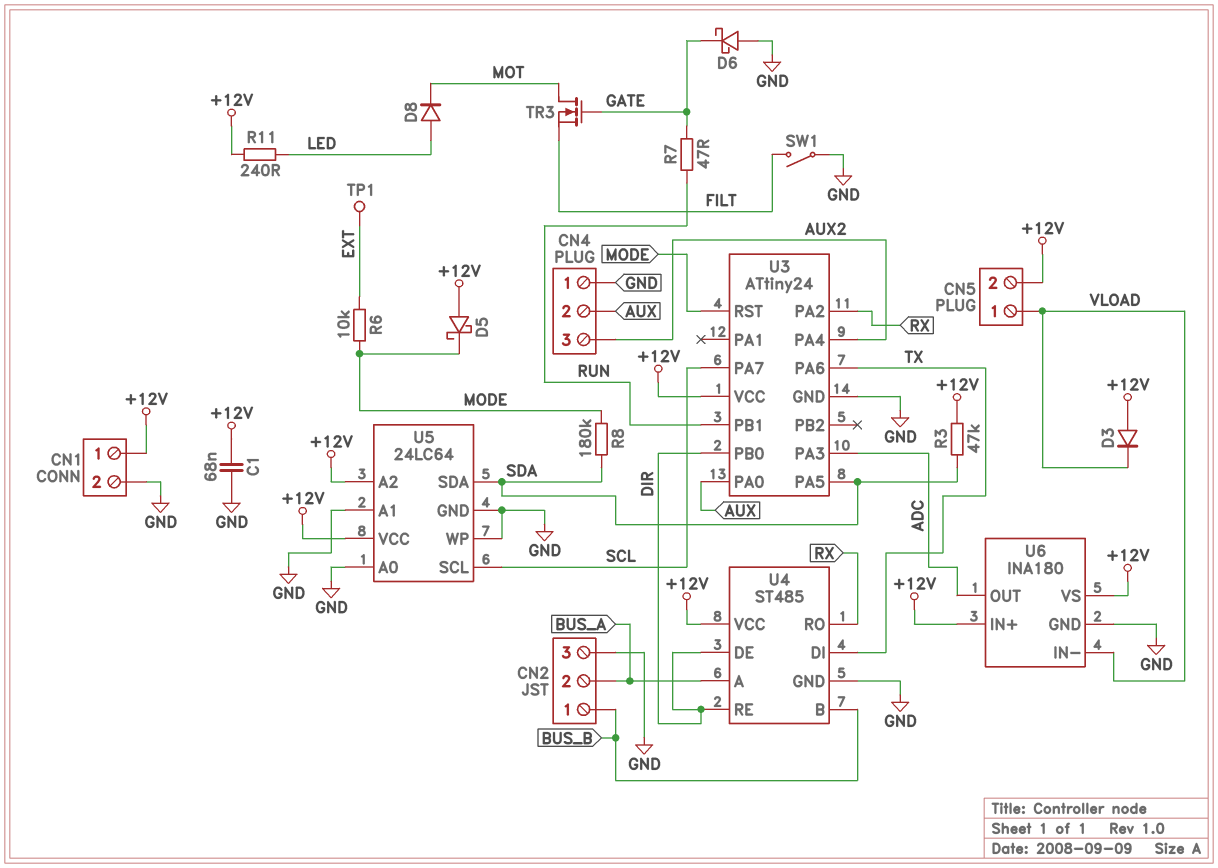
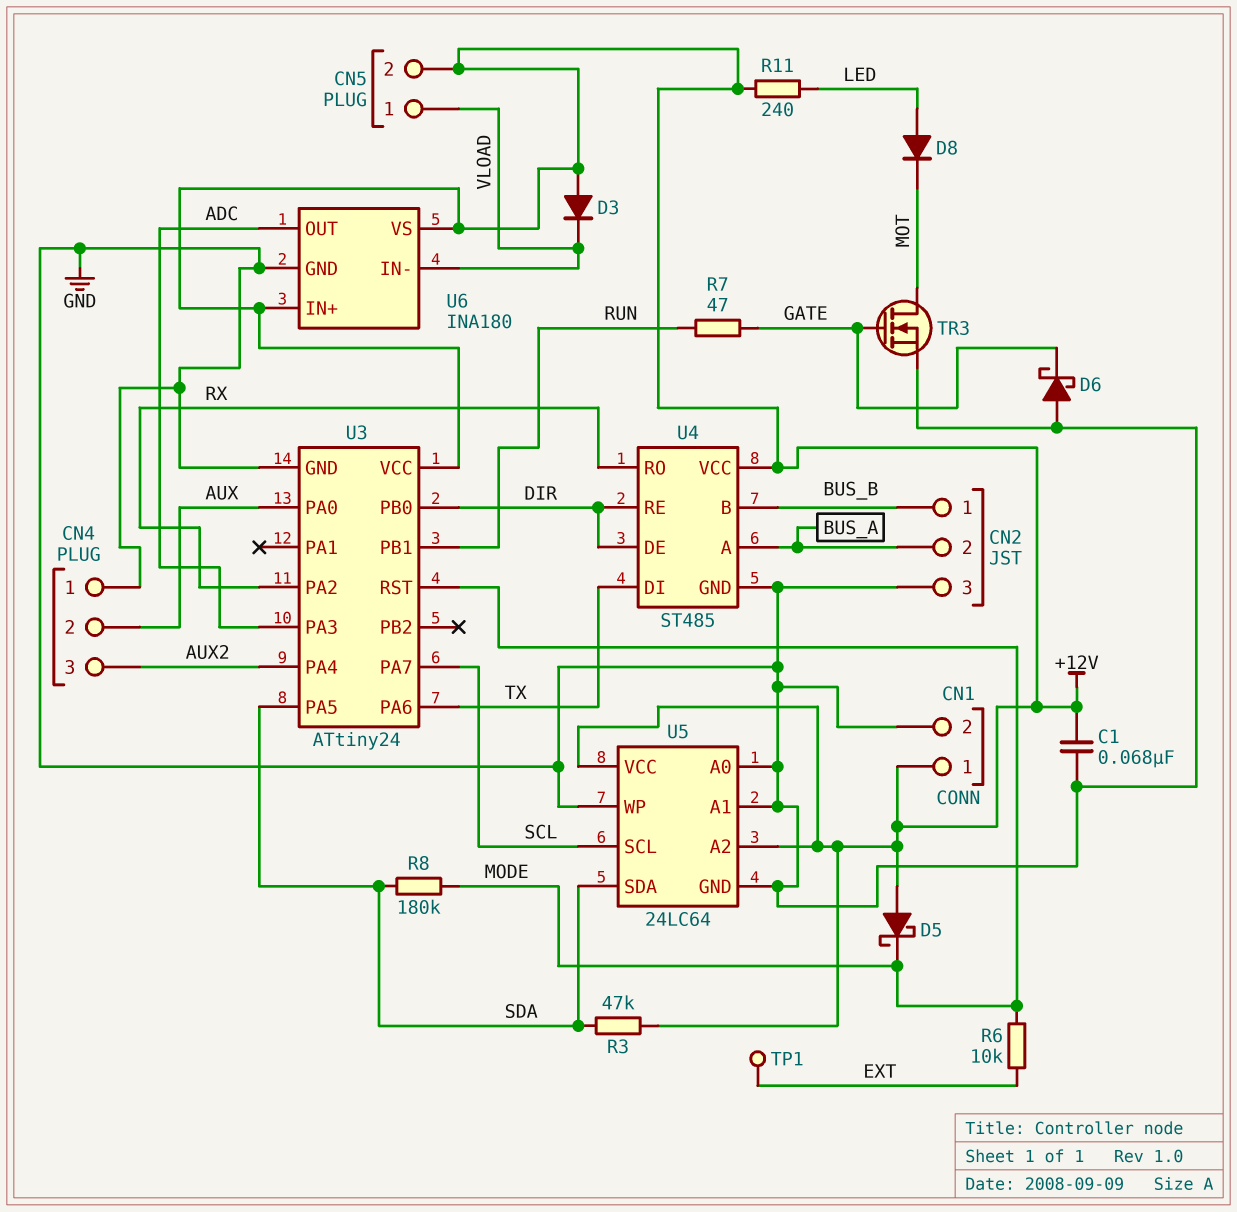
SW1: switch (FILT, GND) -> none
TR3: NMOS (G GATE, D MOT, S FILT) -> NMOS (G GATE, D MOT, S GND)

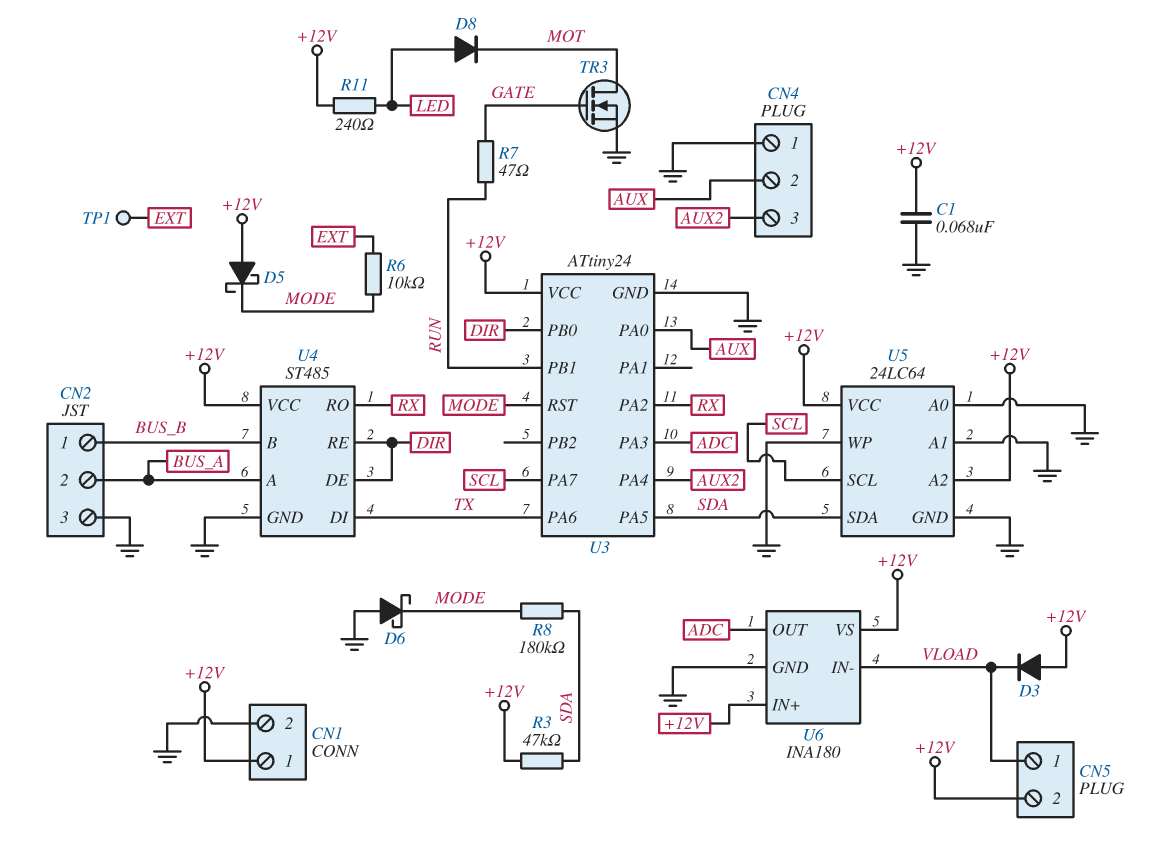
D6: schottky (A GND, K GATE) -> schottky (A GND, K MODE)

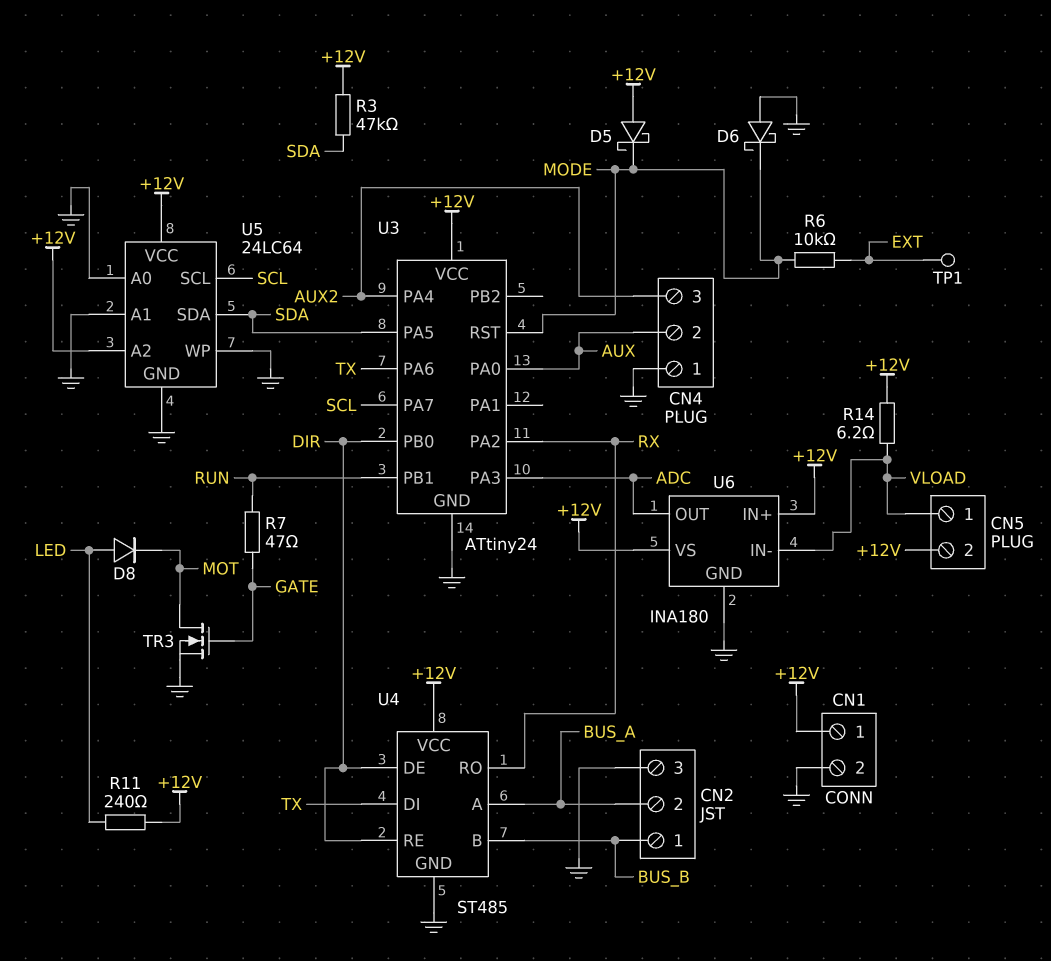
C1: 68nF (+12V, GND) -> none
D3: diode (A +12V, K VLOAD) -> none
R8: 180k (MODE, SDA) -> none
R14: none -> 6.2 (+12V, VLOAD)

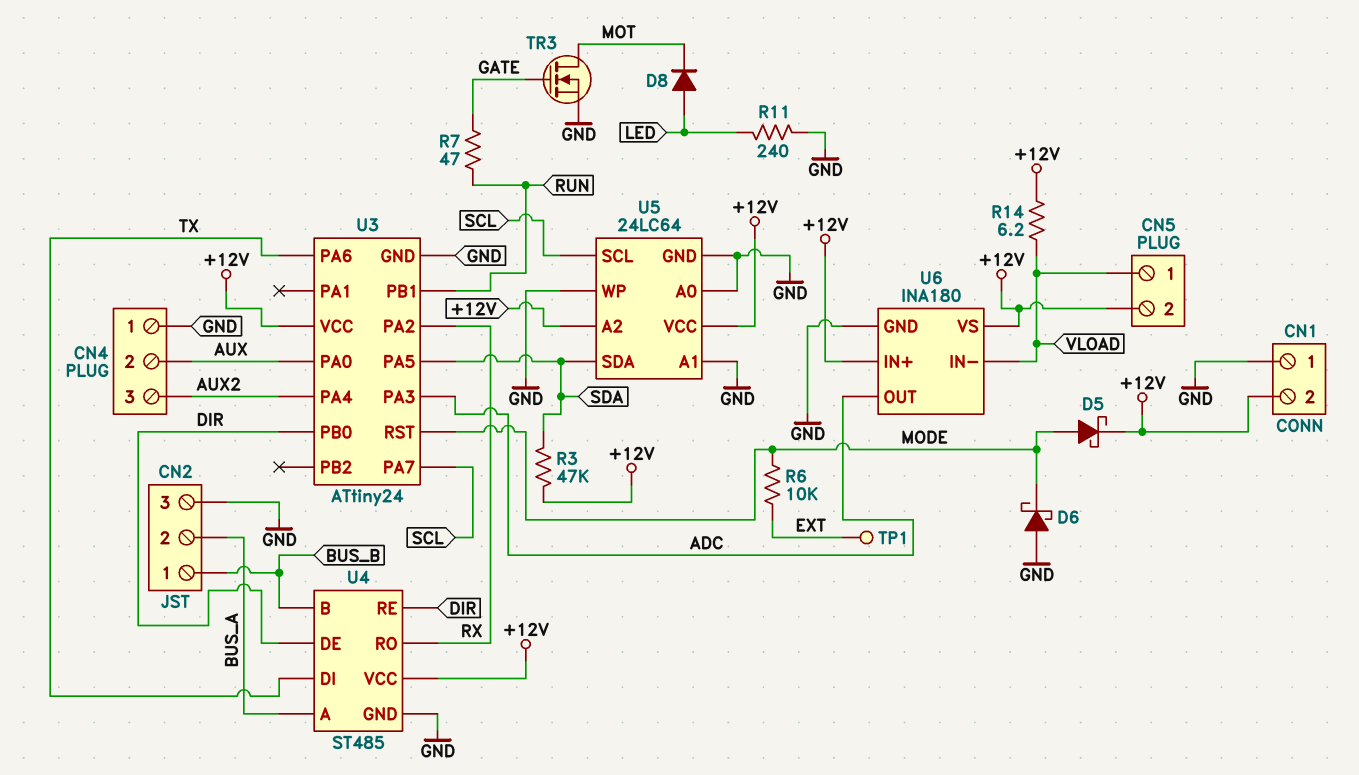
CN1 pin 1: +12V -> GND
CN1 pin 2: GND -> +12V
D5: schottky (A +12V, K MODE) -> schottky (A MODE, K +12V)
R11: 240 (+12V, LED) -> 240 (GND, LED)

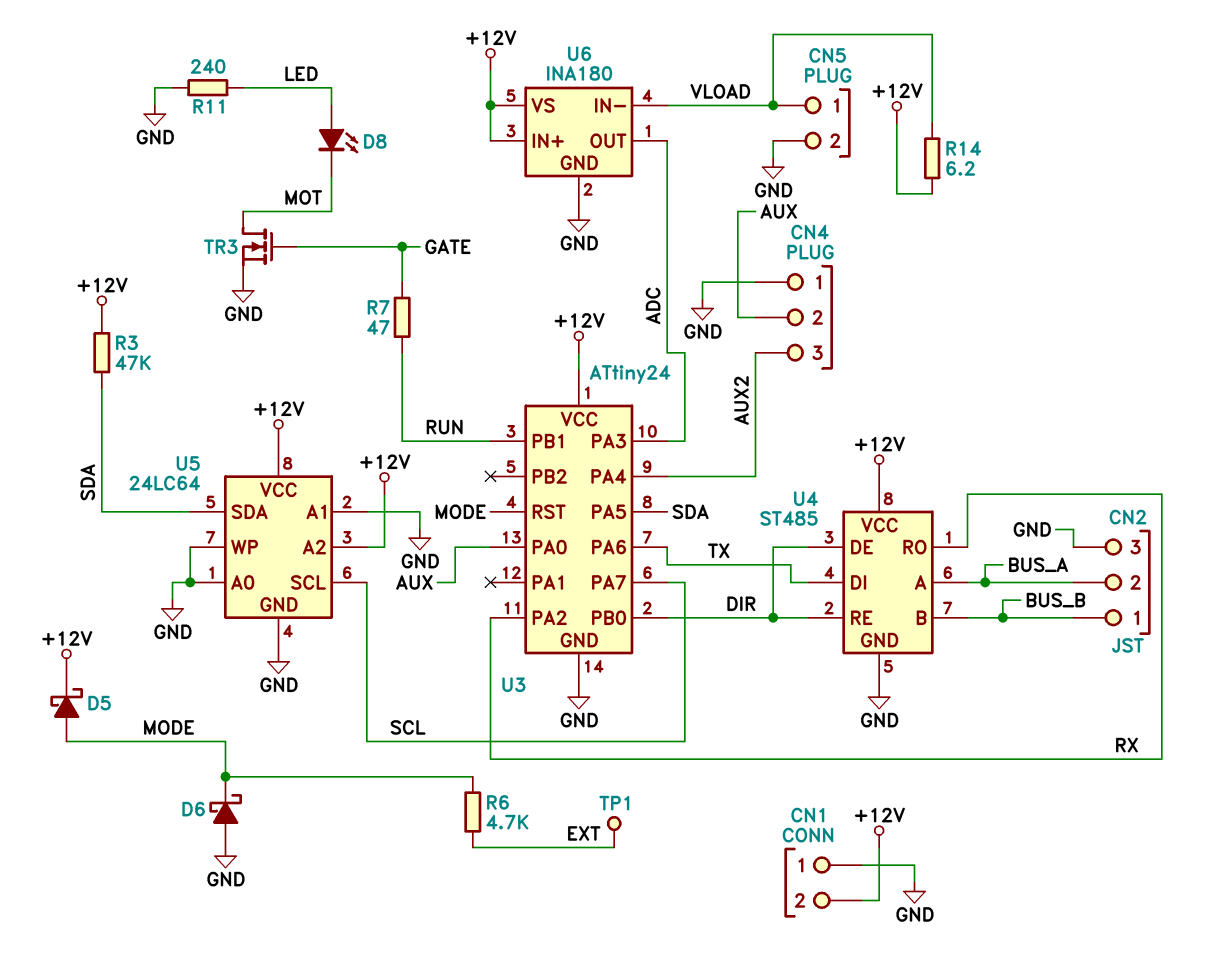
CN5 pin 2: +12V -> GND
D8: diode (A LED, K MOT) -> LED (A LED, K MOT)
R6: 10k (EXT, MODE) -> 4.7k (EXT, MODE)

